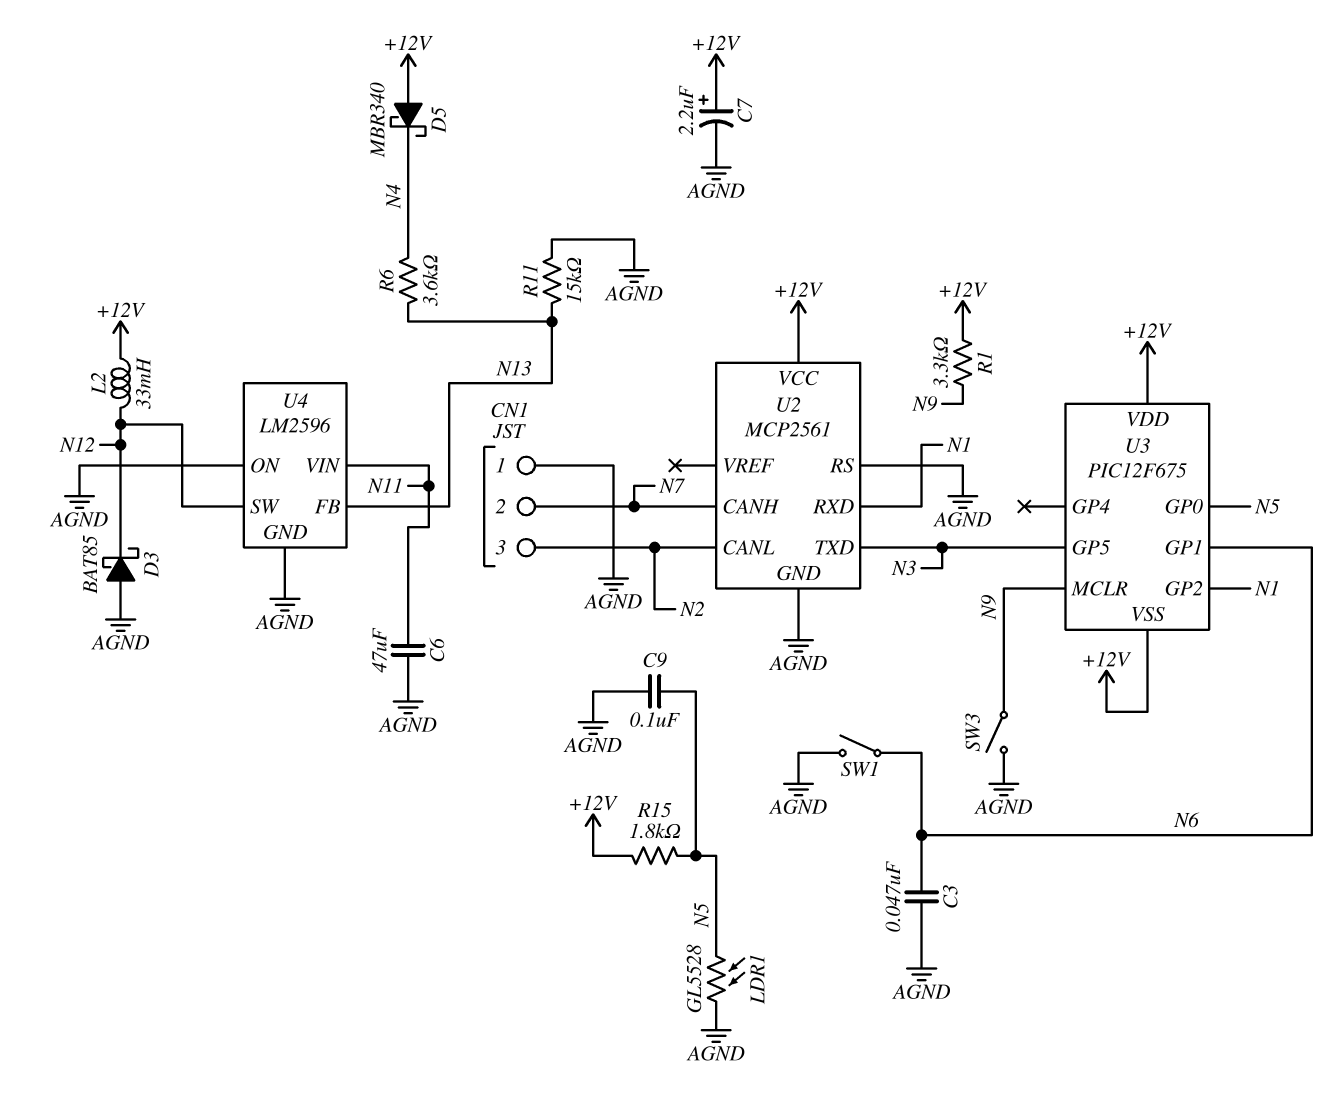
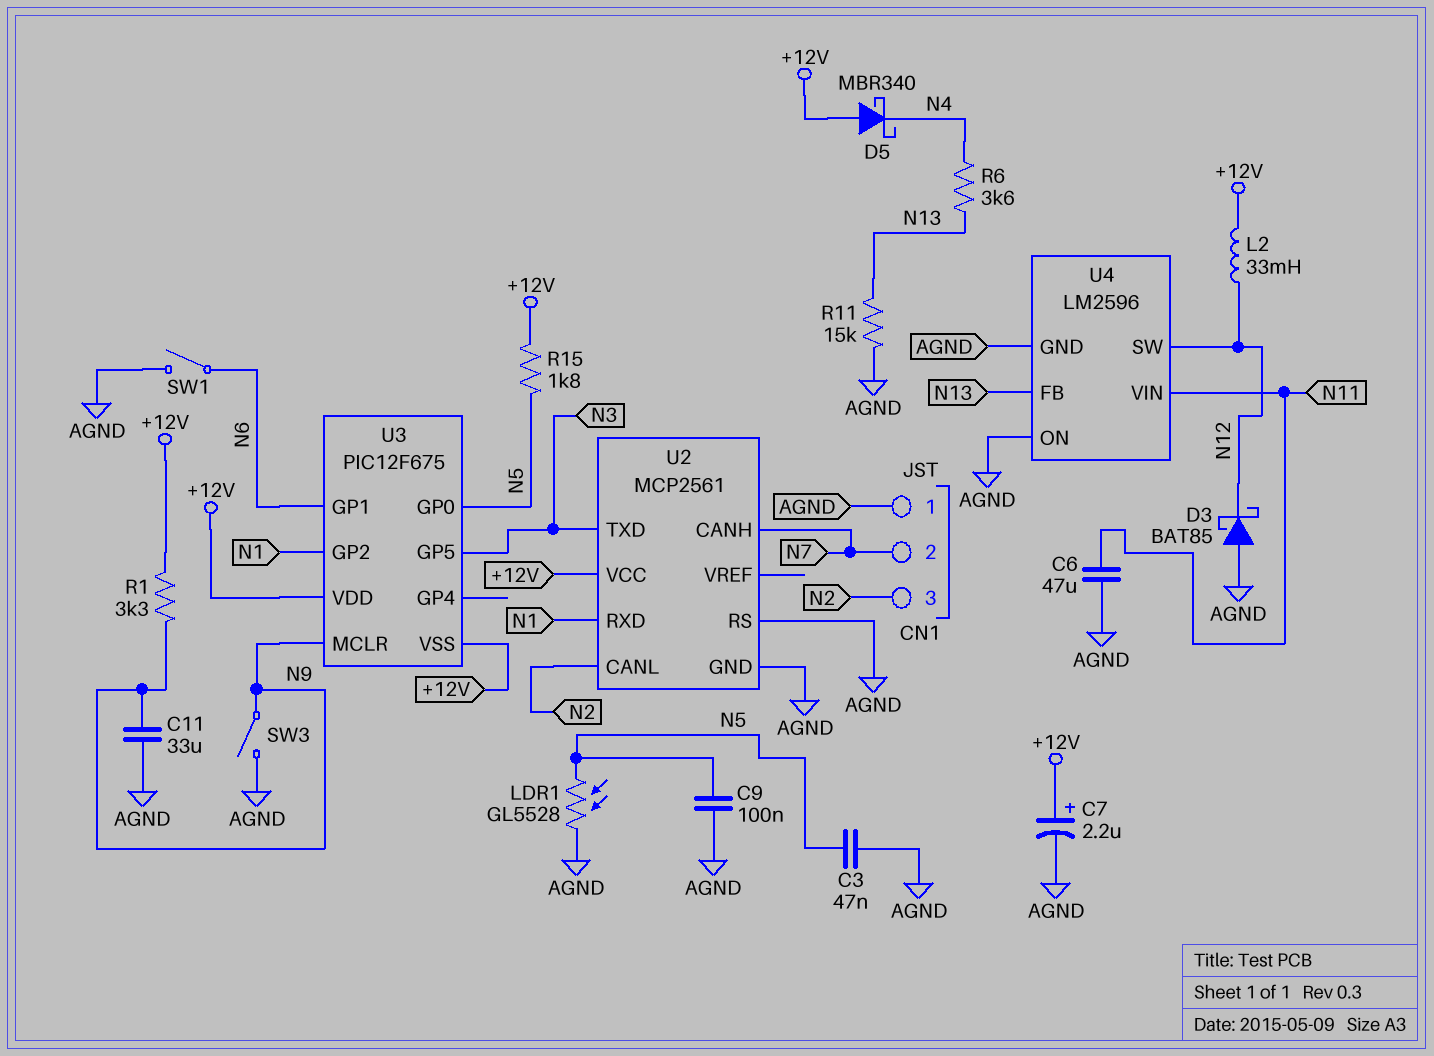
C3: 47nF (AGND, N6) -> 47nF (AGND, N5)
C11: none -> 33uF (AGND, N9)

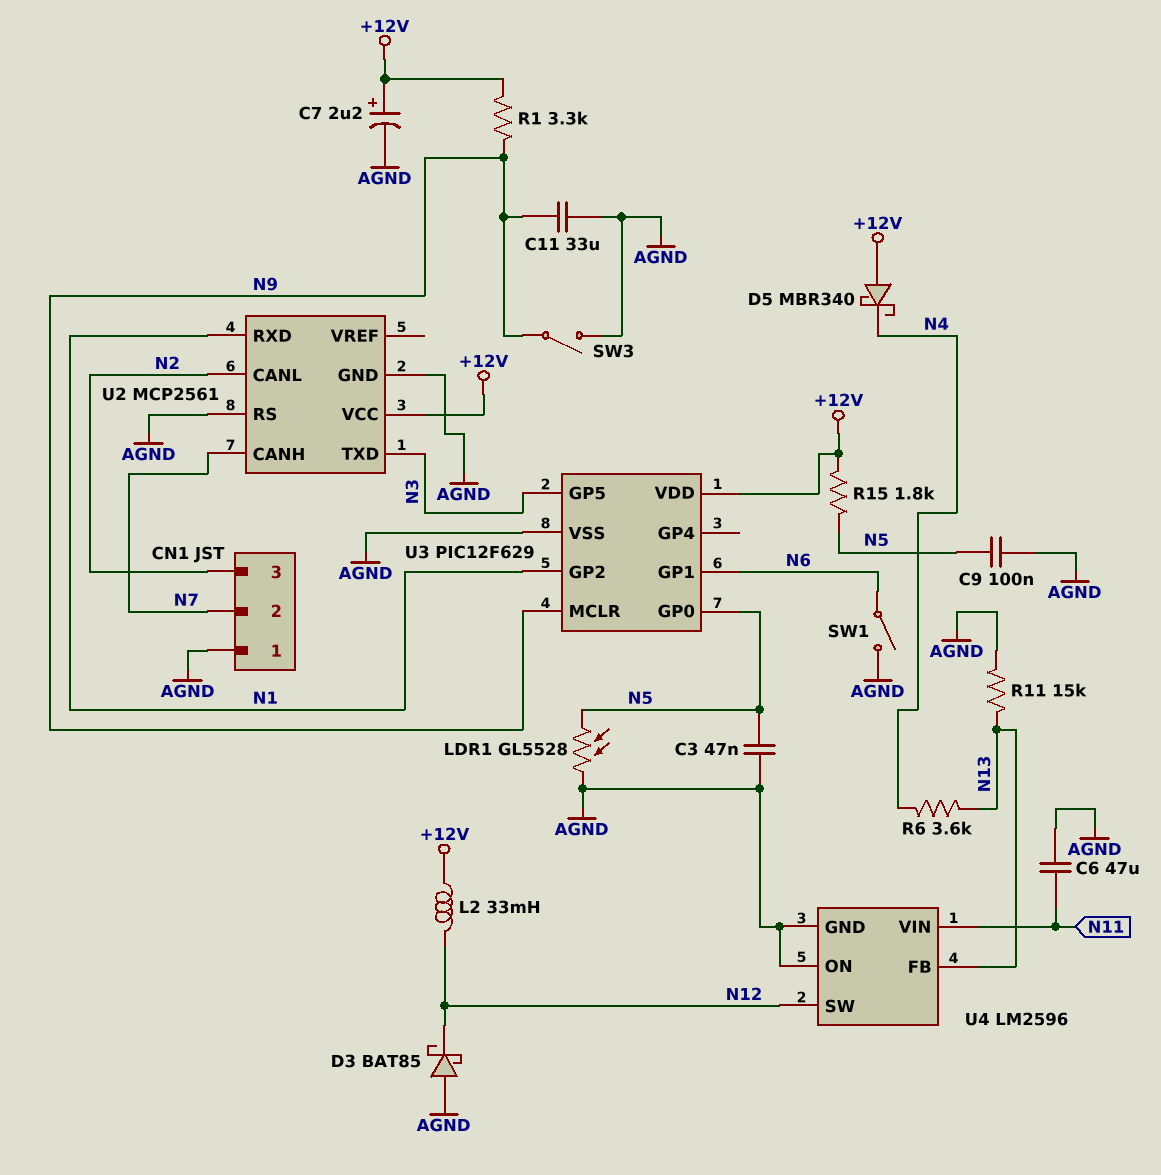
U3: PIC12F675 -> PIC12F629
U3 pin VSS: +12V -> AGND

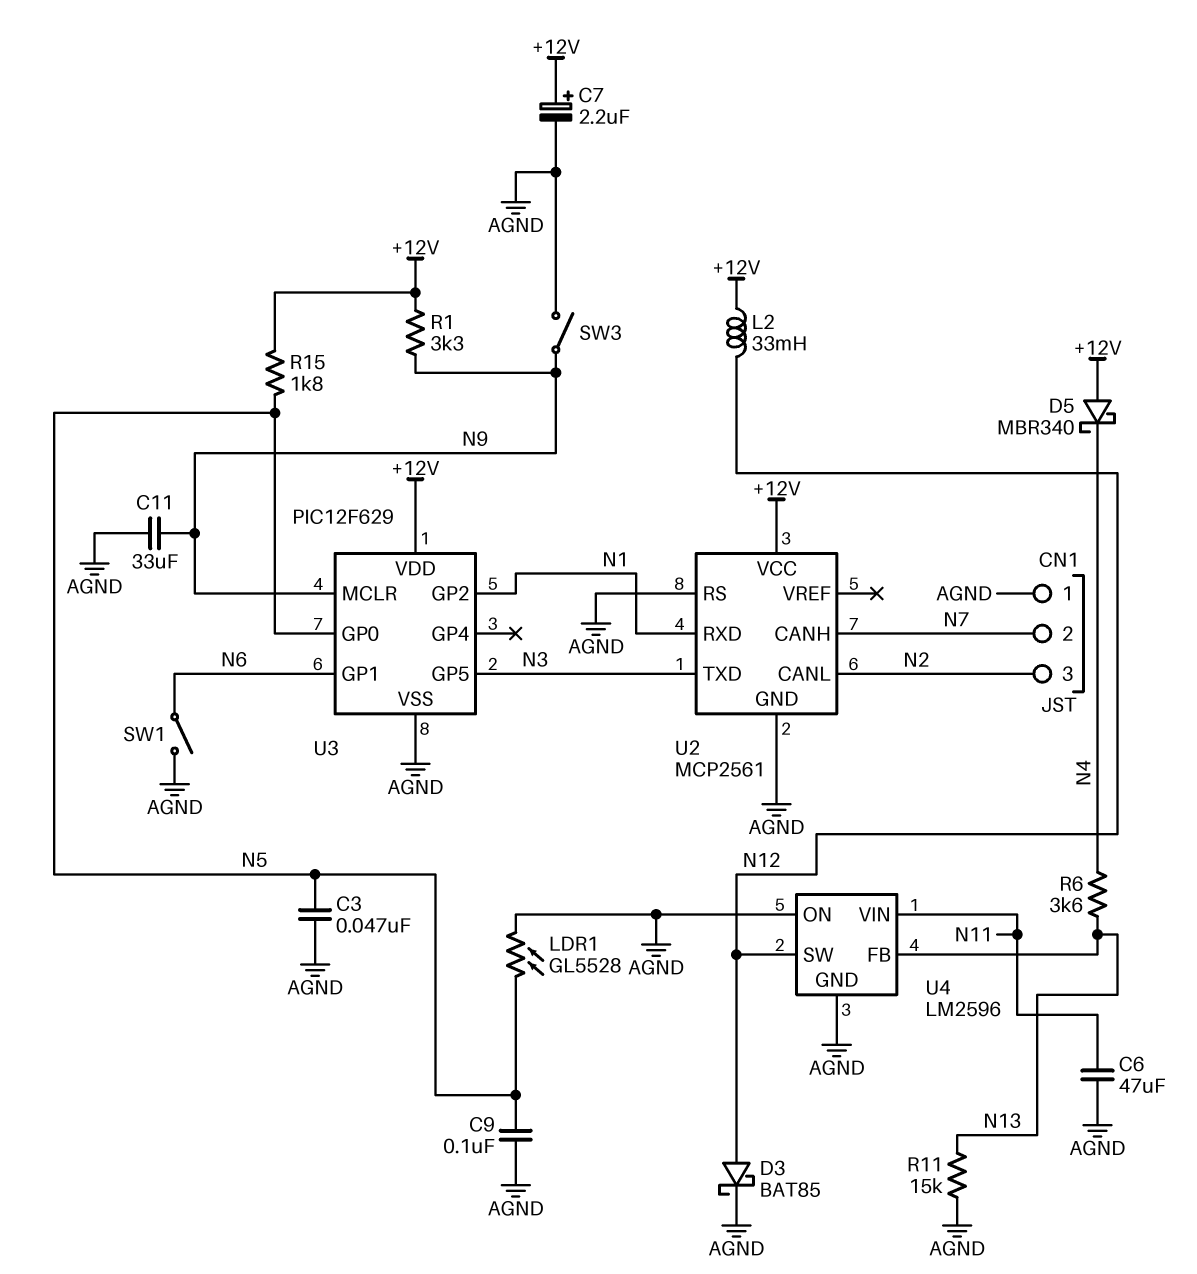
D3: schottky BAT85 (A AGND, K N12) -> schottky BAT85 (A N12, K AGND)

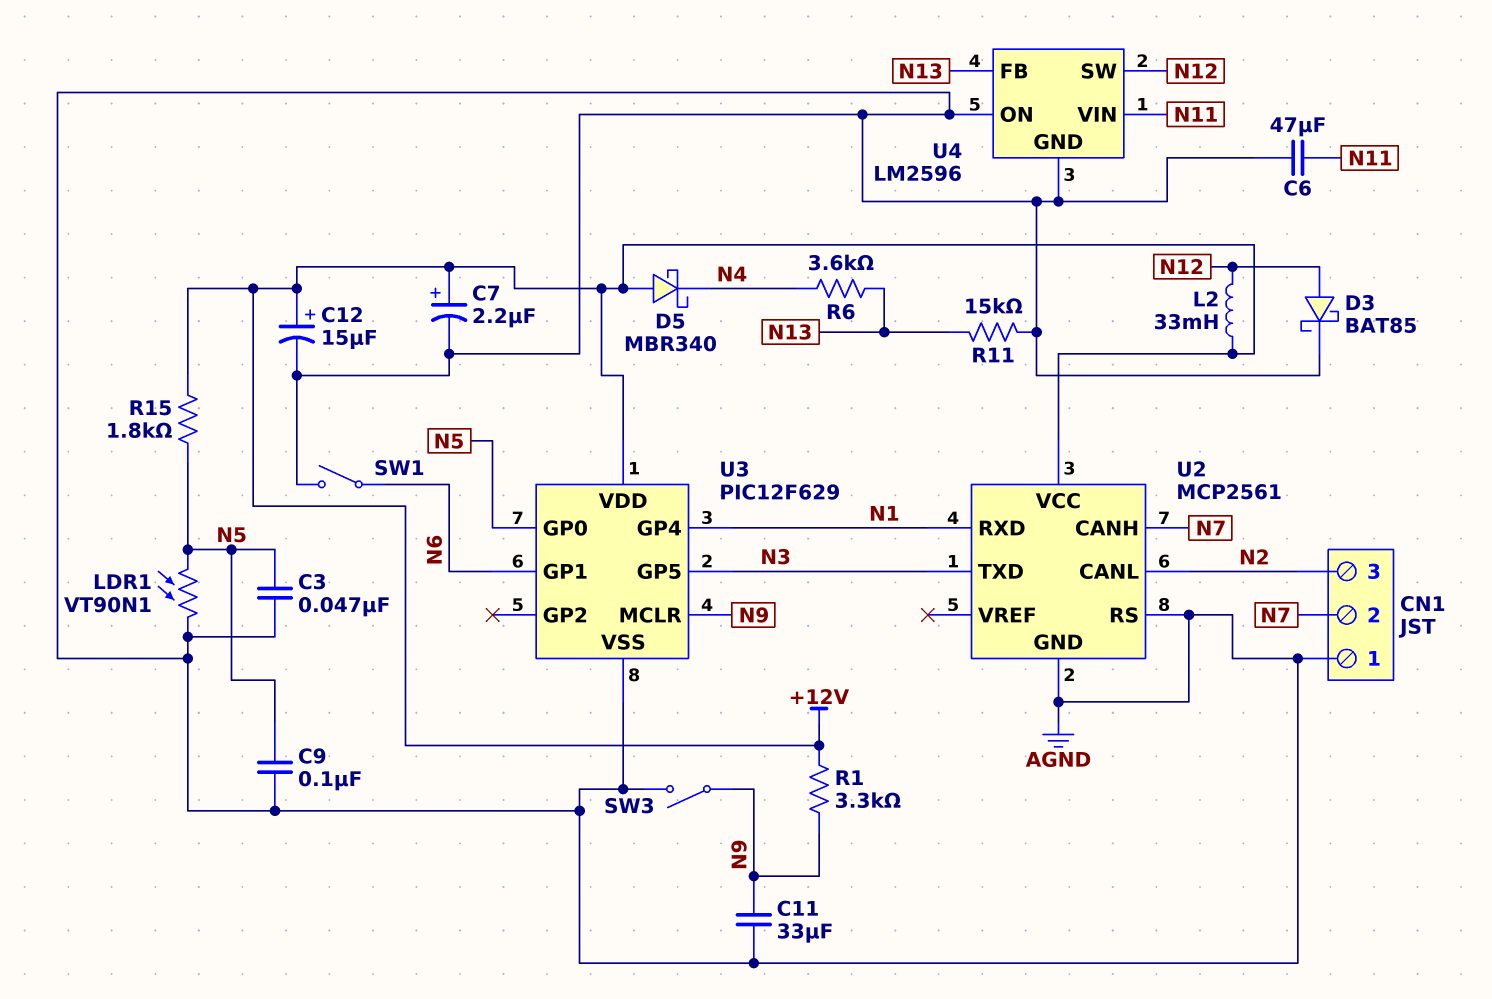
C12: none -> 15uF (plus +12V, minus AGND)
LDR1: GL5528 (AGND, N5) -> VT90N1 (AGND, N5)
U3 pin GP2: N1 -> none
U3 pin GP4: none -> N1

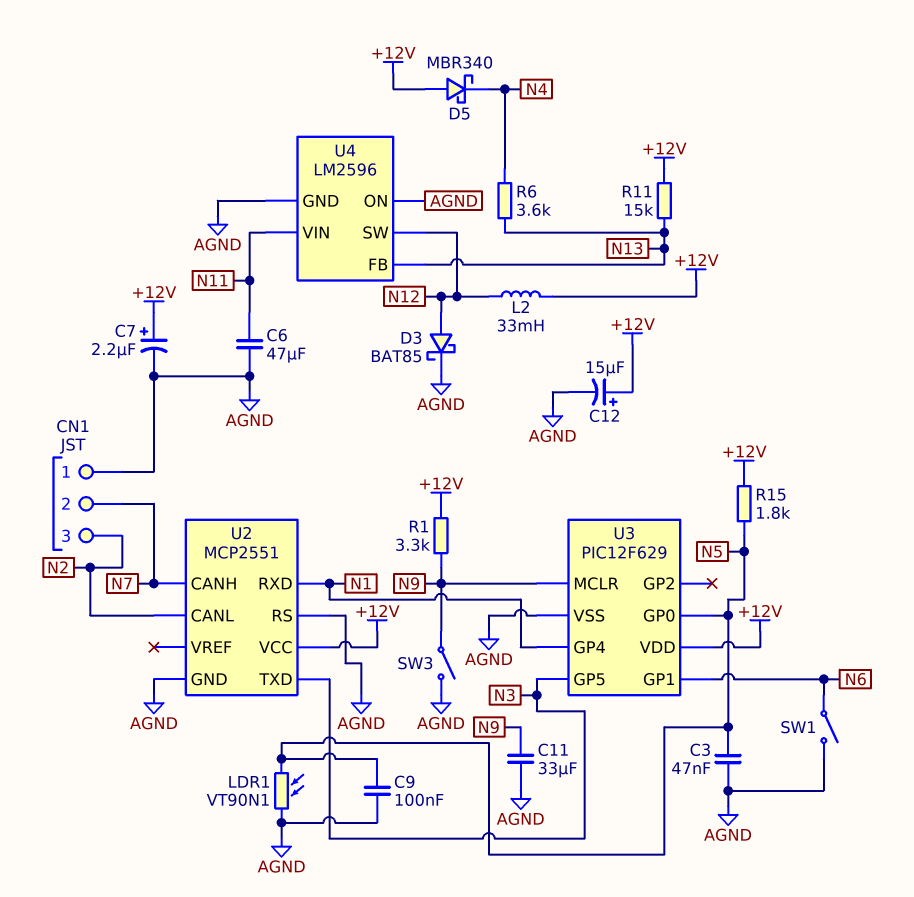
R11: 15k (AGND, N13) -> 15k (+12V, N13)
U2: MCP2561 -> MCP2551

